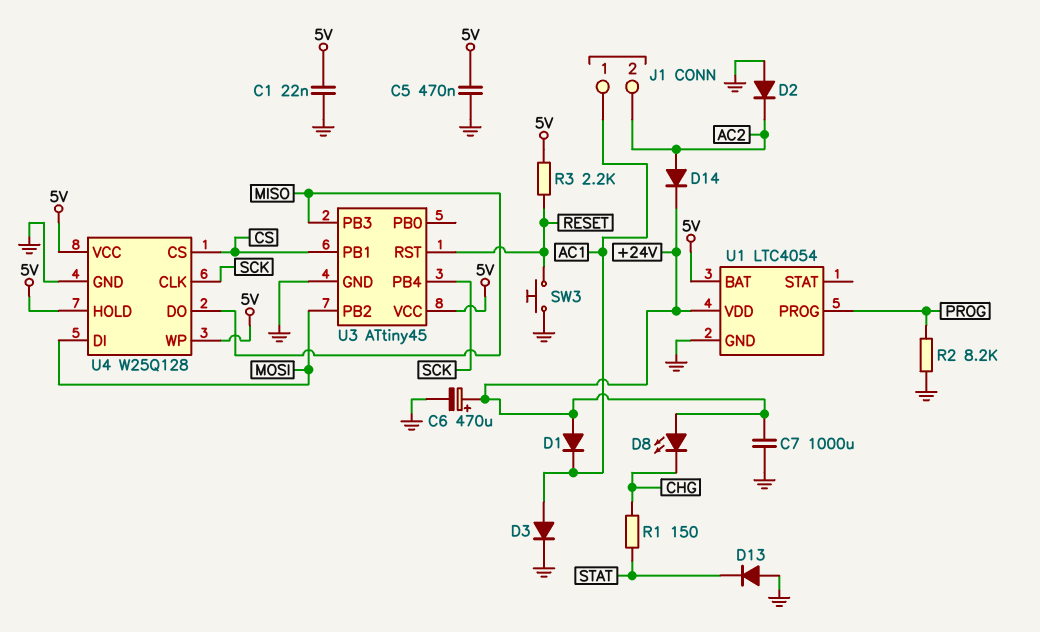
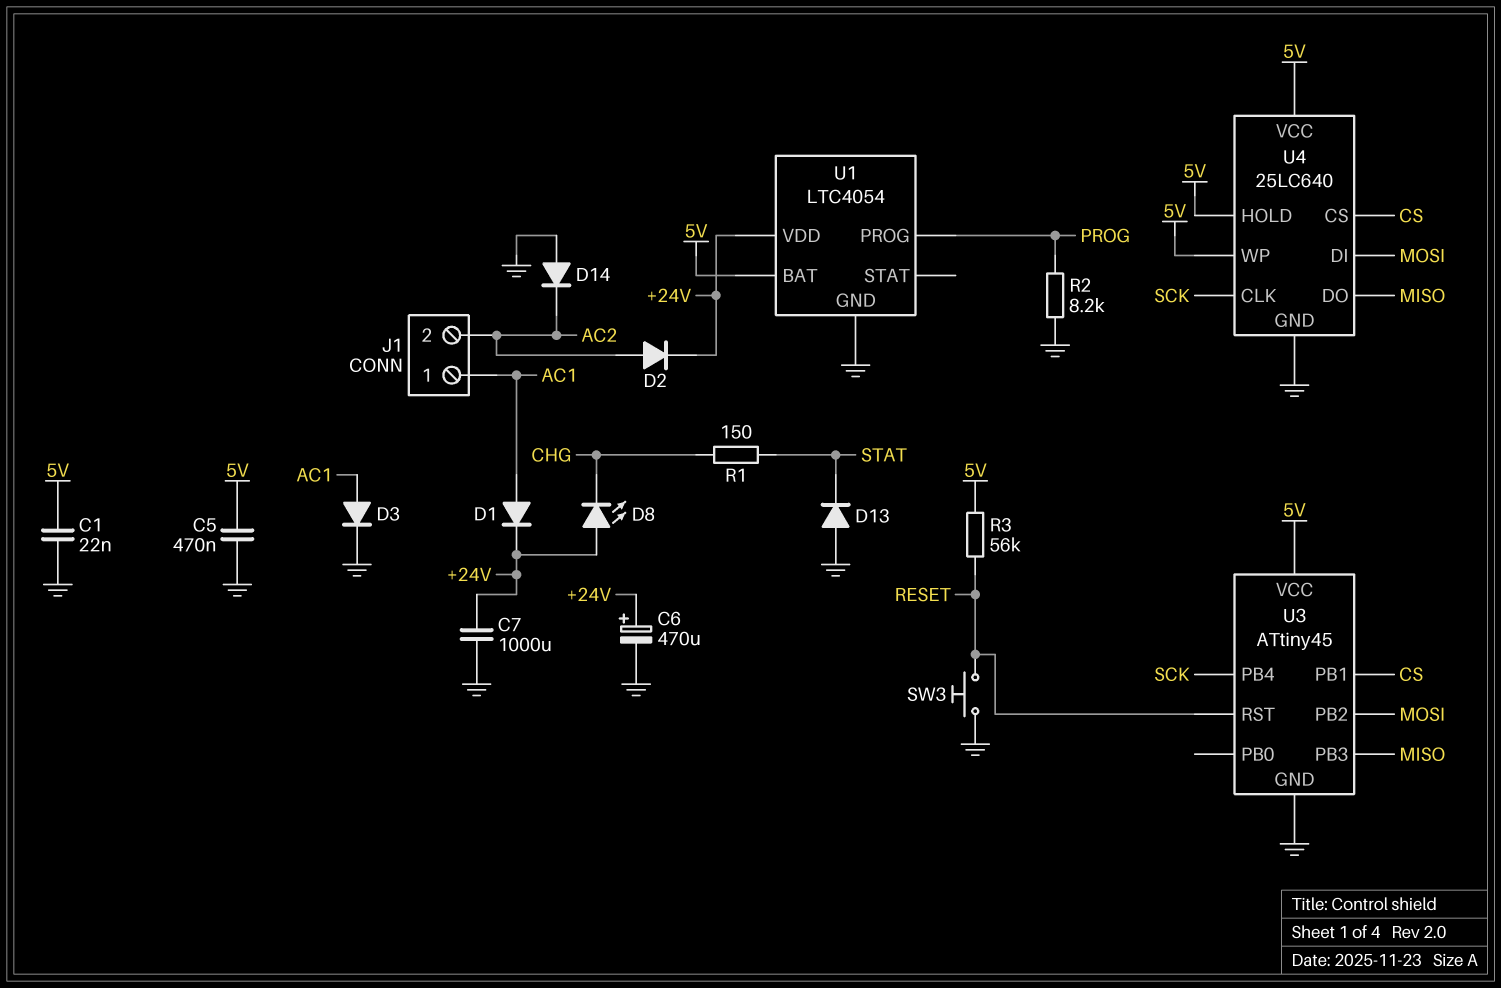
D1: diode (A +24V, K AC1) -> diode (A AC1, K +24V)
D2: diode (A GND, K AC2) -> diode (A AC2, K +24V)
D14: diode (A AC2, K +24V) -> diode (A GND, K AC2)
R3: 2.2k (5V, RESET) -> 56k (5V, RESET)
U4: W25Q128 -> 25LC640

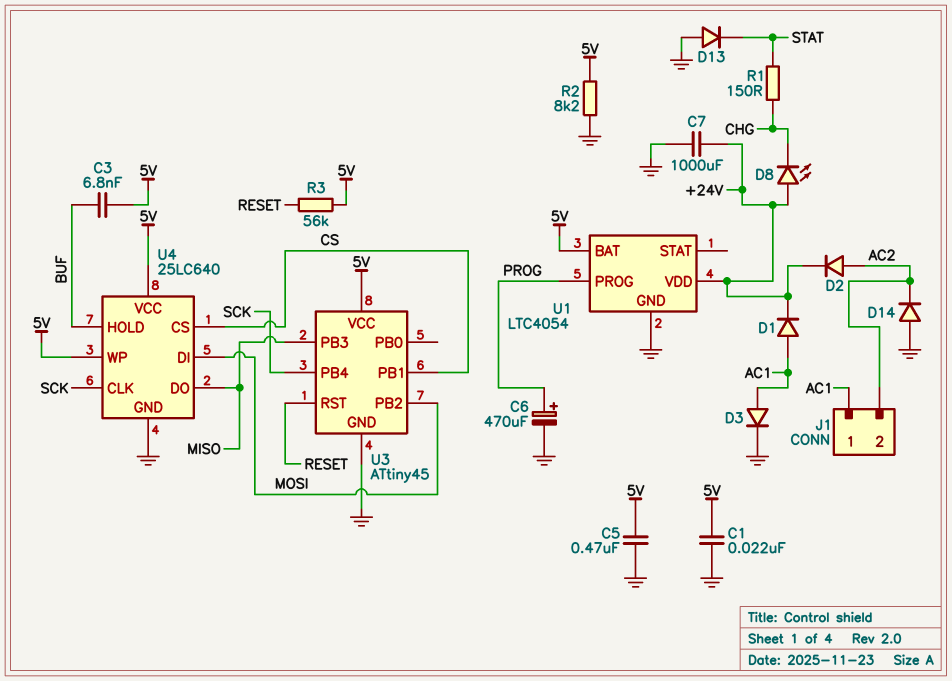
C3: none -> 6.8nF (5V, BUF)
C6: 470uF (plus +24V, minus GND) -> 470uF (plus PROG, minus GND)
R2: 8.2k (GND, PROG) -> 8.2k (5V, GND)
SW3: button (GND, RESET) -> none
U4 pin HOLD: 5V -> BUF

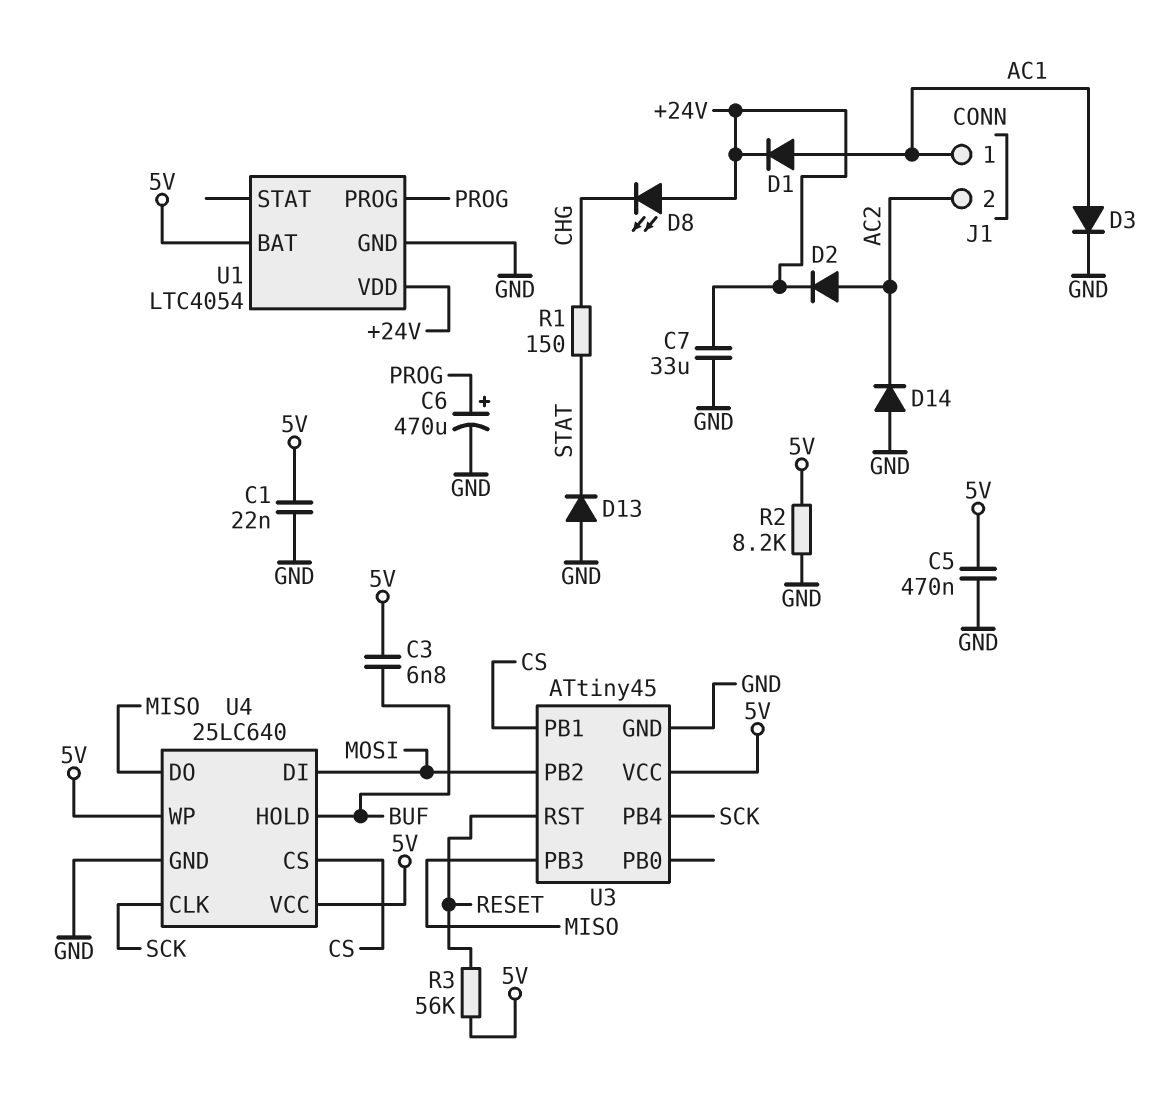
C7: 1000uF (+24V, GND) -> 33uF (+24V, GND)

